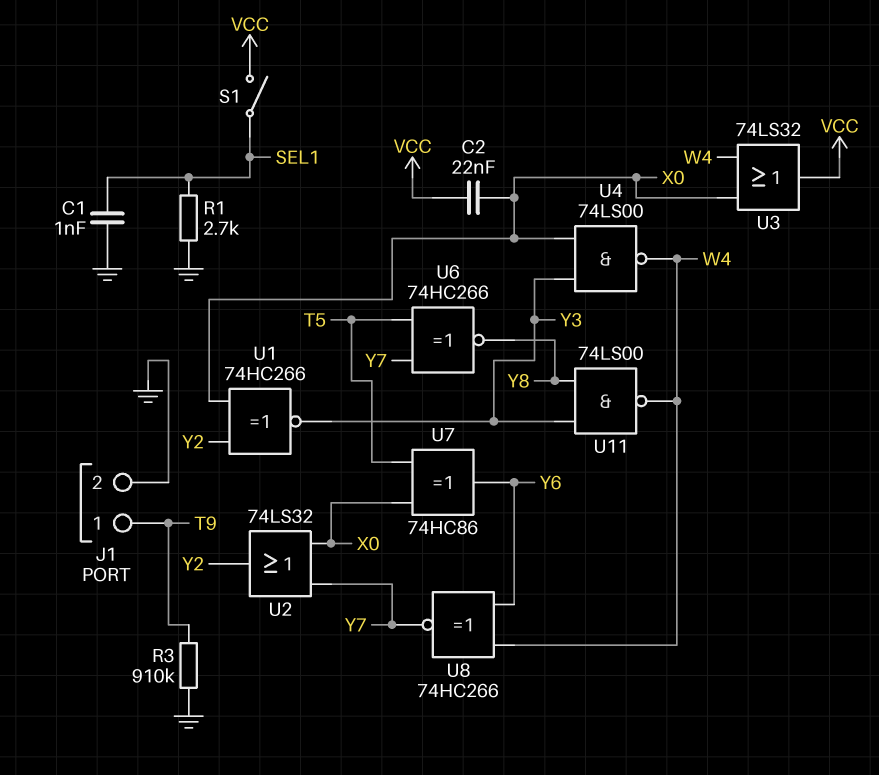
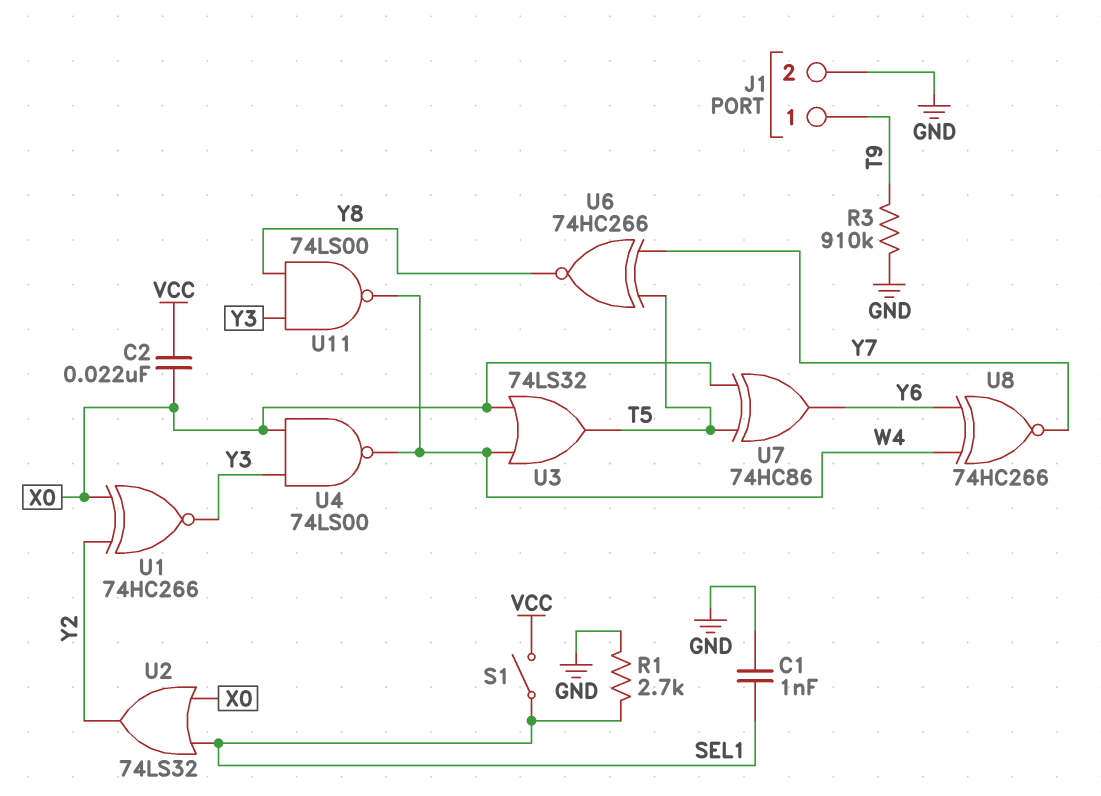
U2: OR 74LS32 (in X0, in Y7, out Y2) -> OR 74LS32 (in SEL1, in X0, out Y2)
U3: OR 74LS32 (in W4, in X0, out VCC) -> OR 74LS32 (in W4, in X0, out T5)

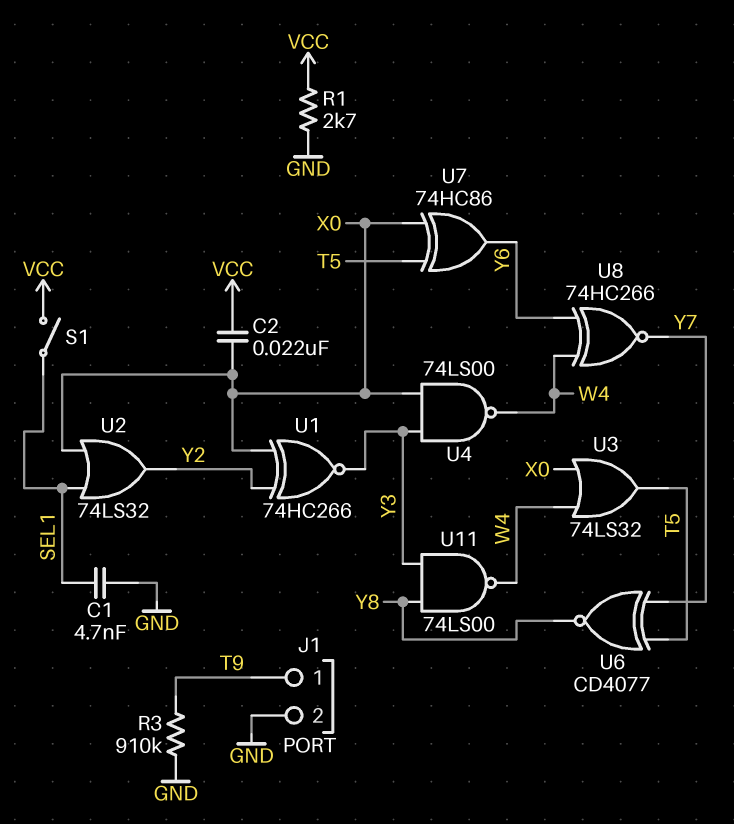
C1: 1nF (GND, SEL1) -> 4.7nF (GND, SEL1)
R1: 2.7k (GND, SEL1) -> 2.7k (GND, VCC)
U6: XNOR 74HC266 (in T5, in Y7, out Y8) -> XNOR CD4077 (in T5, in Y7, out Y8)

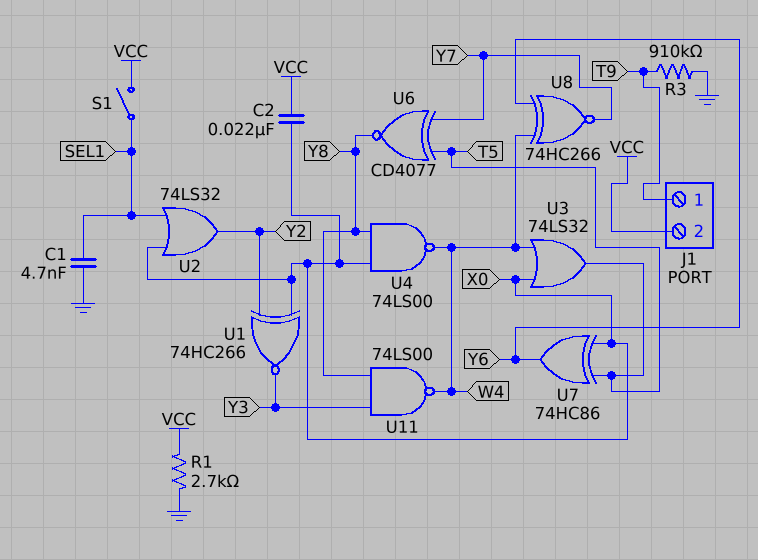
J1 pin 2: GND -> VCC
U4: NAND 74LS00 (in X0, in Y3, out W4) -> NAND 74LS00 (in X0, in Y8, out W4)

